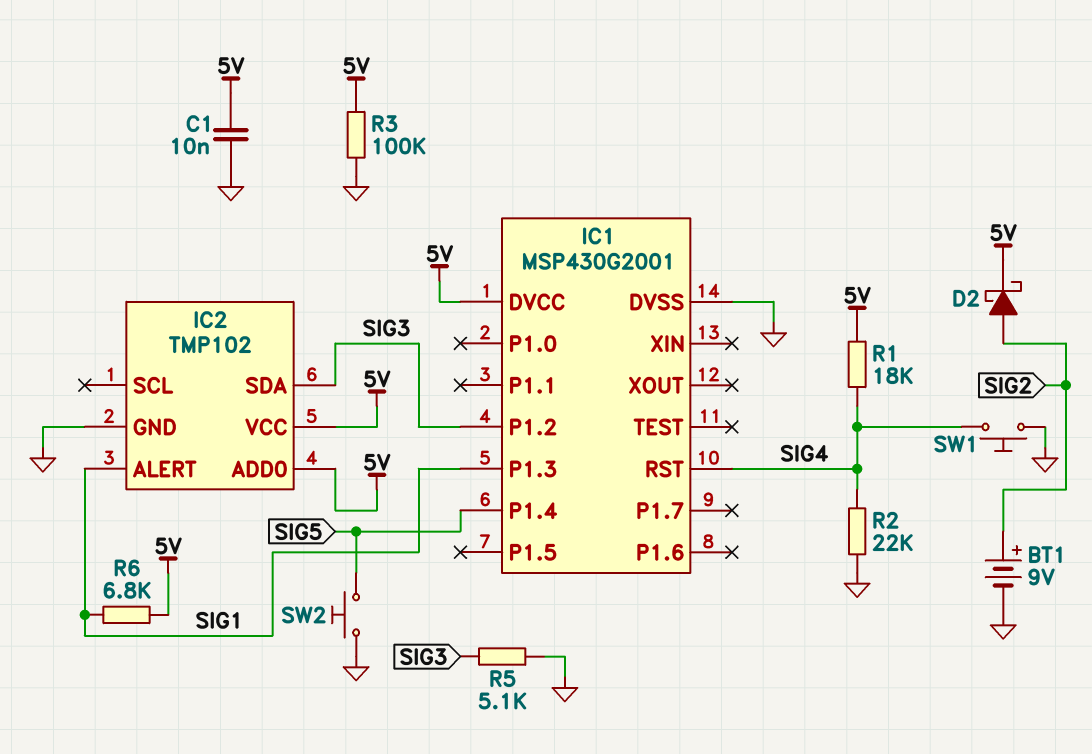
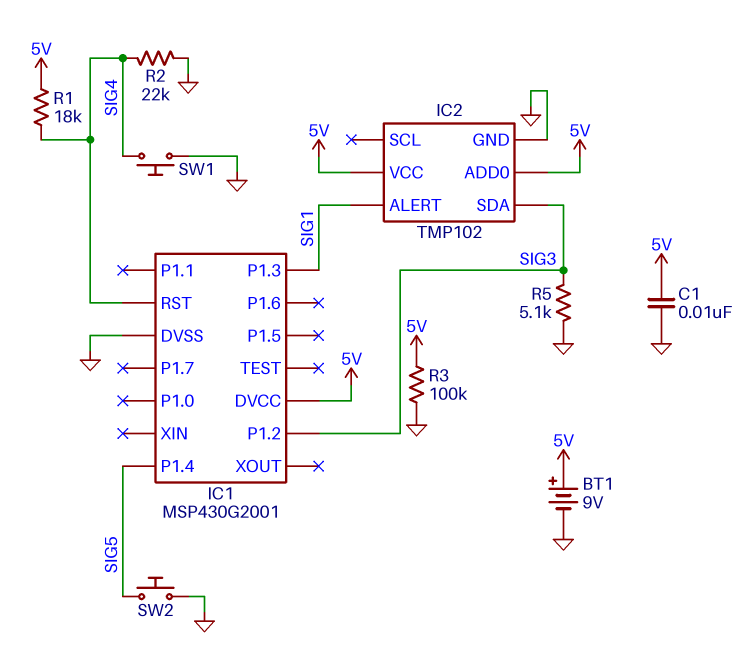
BT1: 9V (plus SIG2, minus GND) -> 9V (plus 5V, minus GND)
D2: schottky (A SIG2, K 5V) -> none
R6: 6.8k (5V, SIG1) -> none

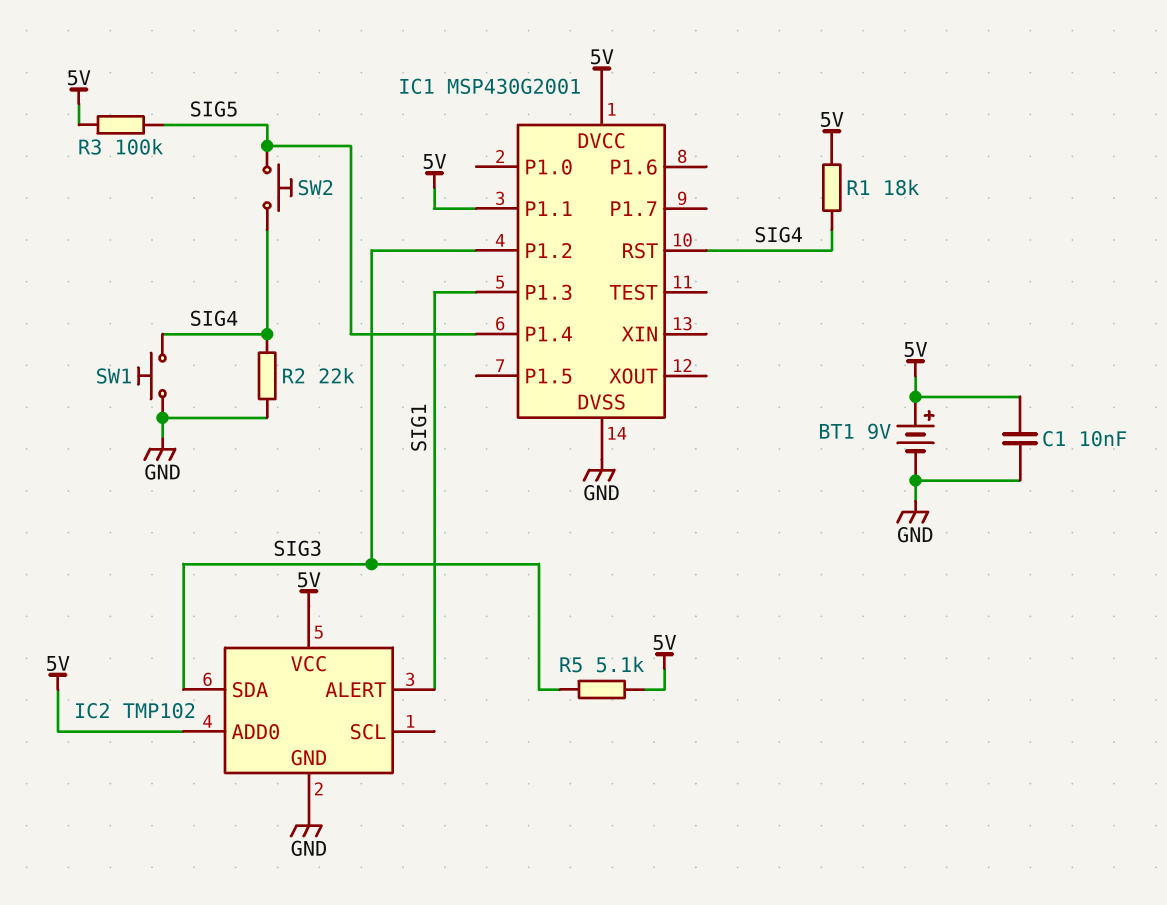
IC1 pin P1.1: none -> 5V
R3: 100k (5V, GND) -> 100k (5V, SIG5)
R5: 5.1k (GND, SIG3) -> 5.1k (5V, SIG3)
SW2: button (GND, SIG5) -> button (SIG4, SIG5)

